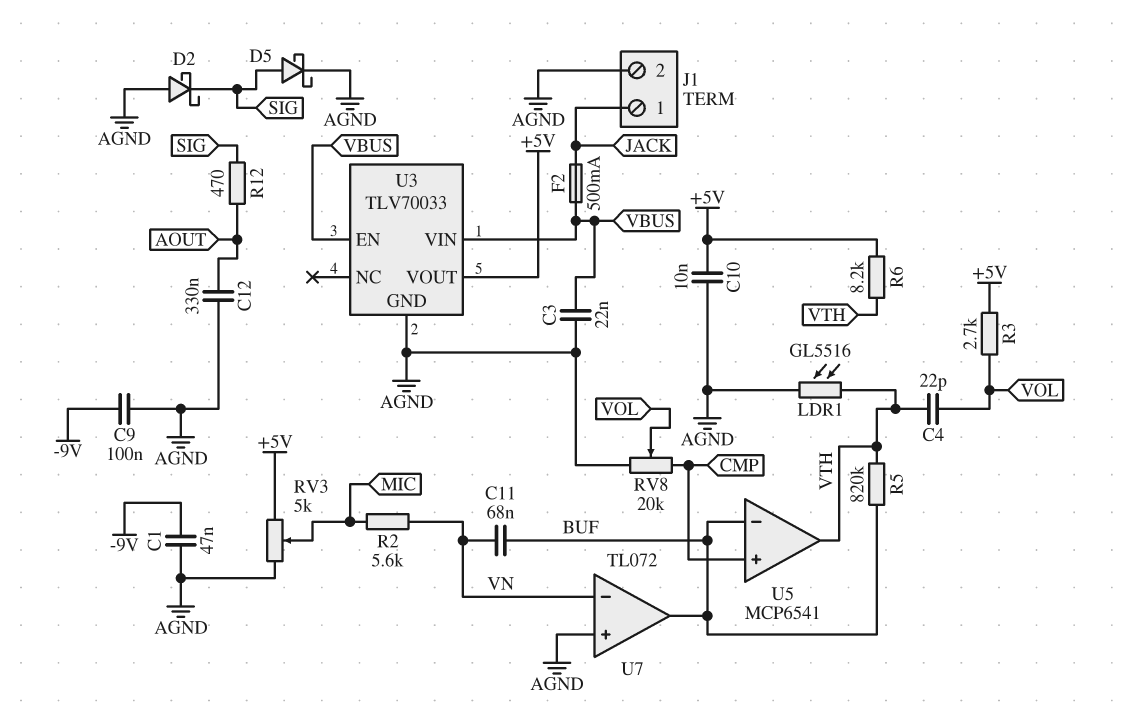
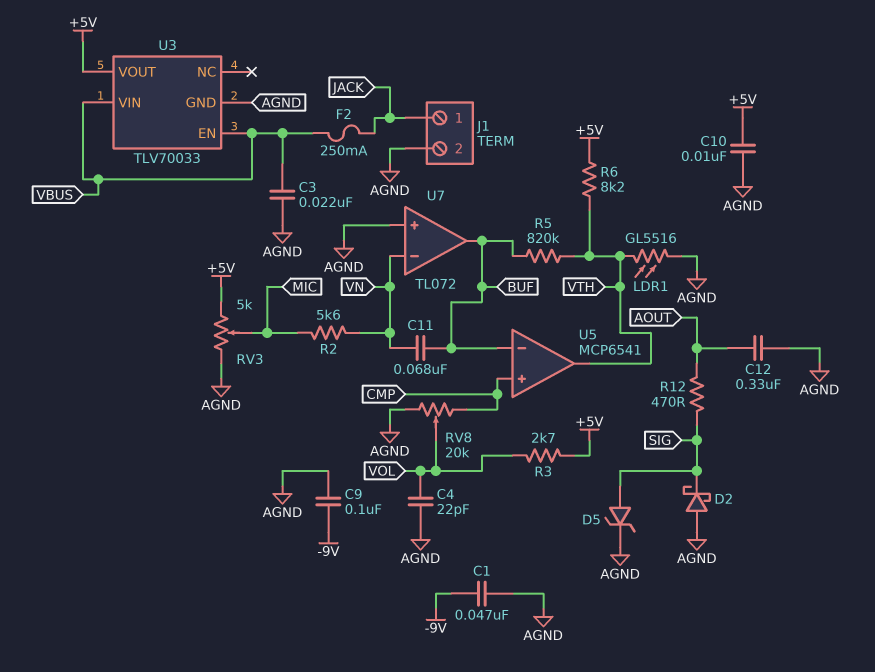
C4: 22pF (VOL, VTH) -> 22pF (AGND, VOL)
D5: schottky (A SIG, K AGND) -> zener (A SIG, K AGND)
F2: 500mA (JACK, VBUS) -> 250mA (JACK, VBUS)

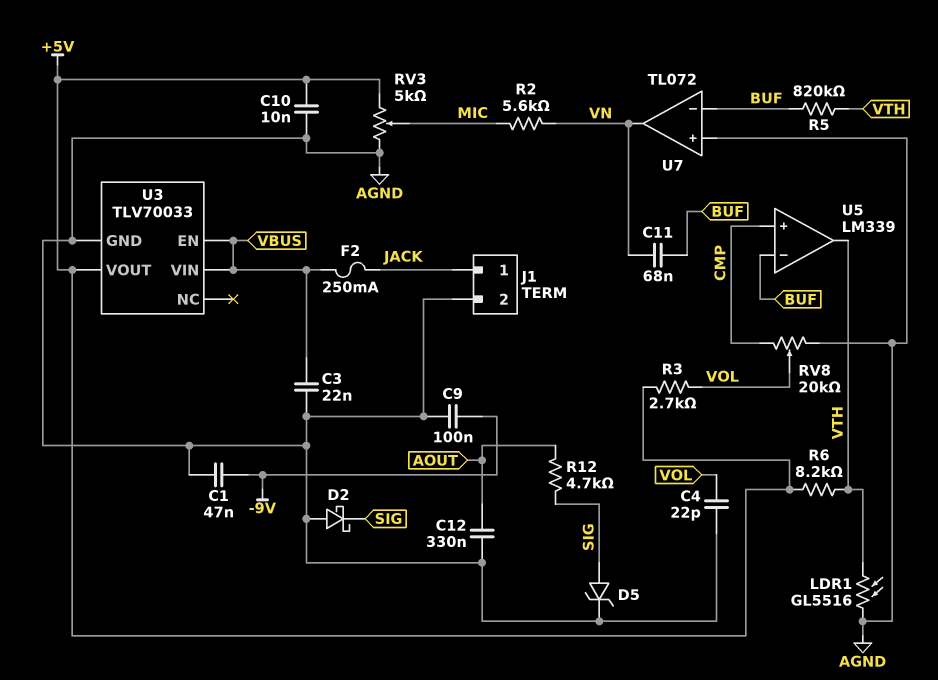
R12: 470 (AOUT, SIG) -> 4.7k (AOUT, SIG)
U5: MCP6541 -> LM339
U7 pin in-: VN -> BUF
U7 pin out: BUF -> VN

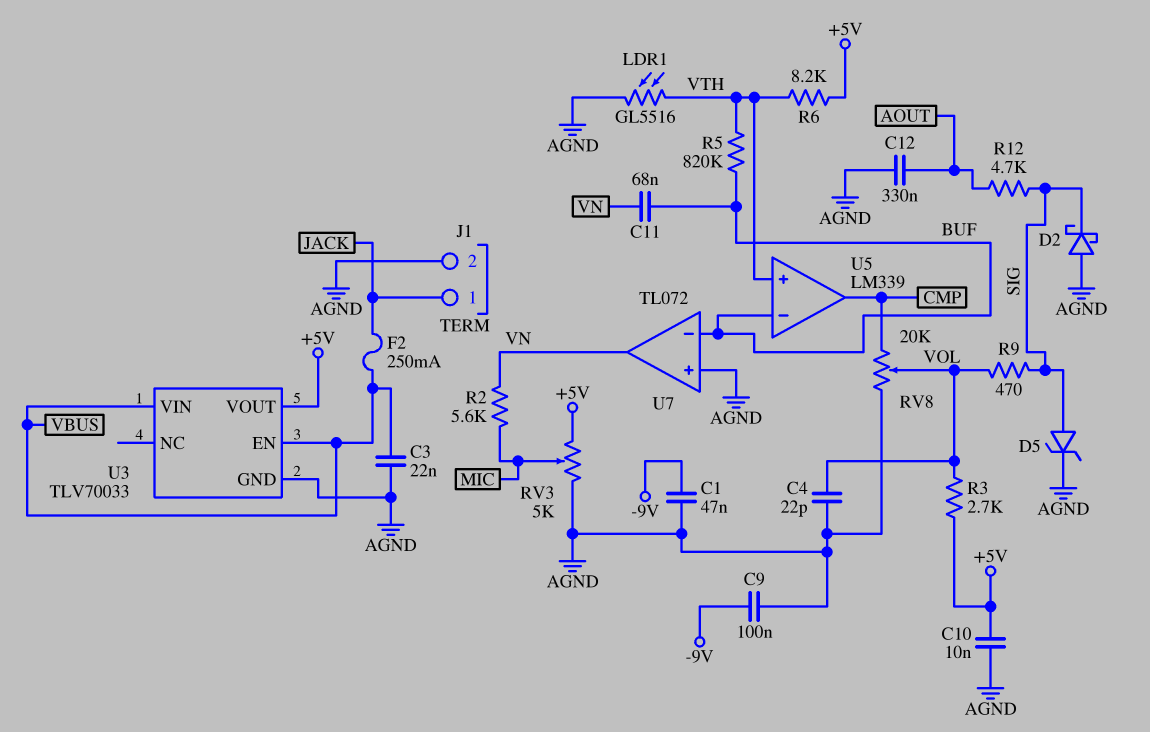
R9: none -> 470 (SIG, VOL)
U5 pin in+: CMP -> VTH
U5 pin out: VTH -> CMP

